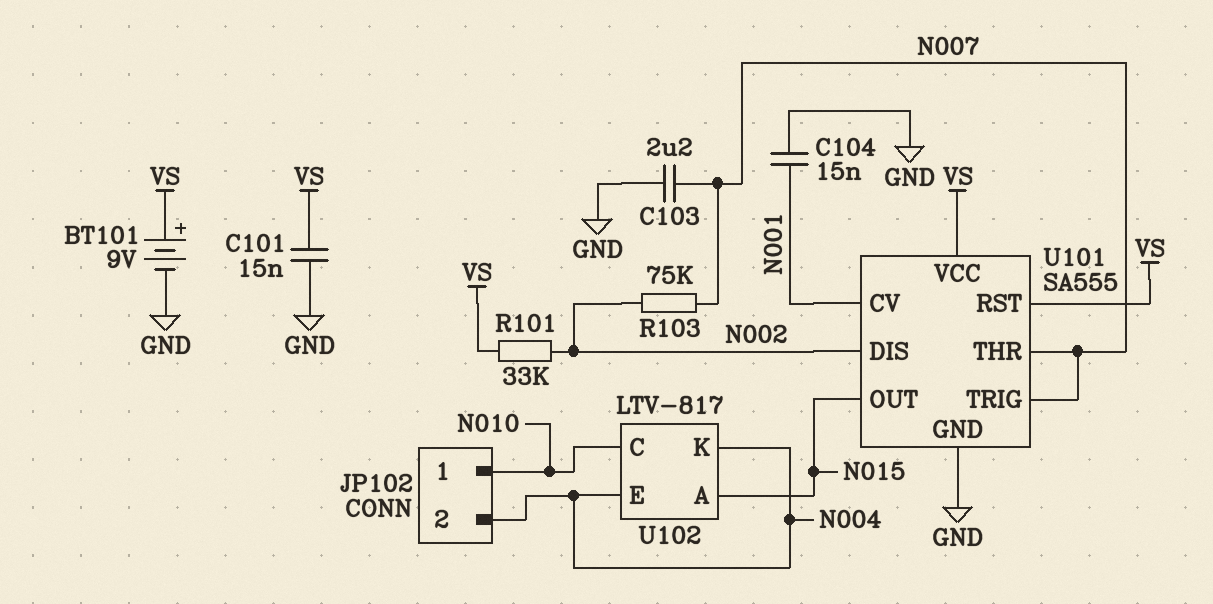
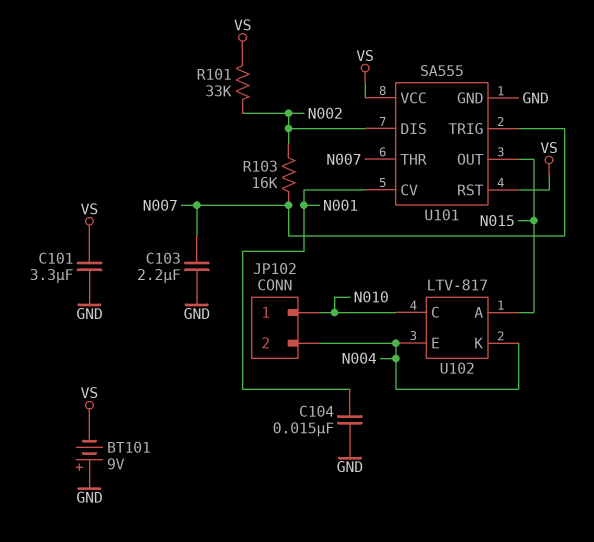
BT101: 9V (plus VS, minus GND) -> 9V (plus GND, minus VS)
C101: 15nF (GND, VS) -> 3.3uF (GND, VS)
R103: 75k (N002, N007) -> 16k (N002, N007)

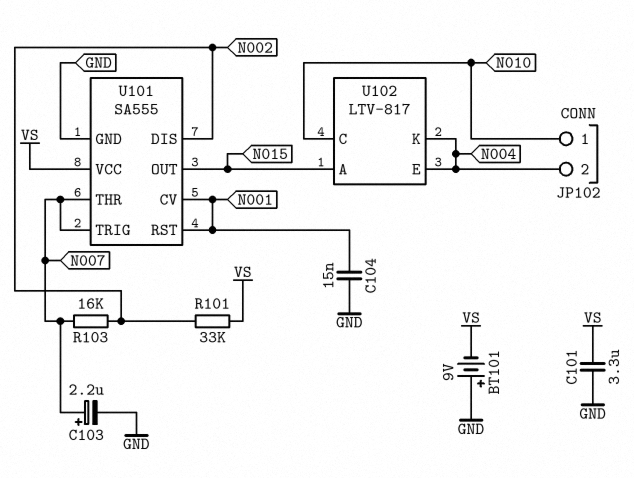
C103: 2.2uF (GND, N007) -> 2.2uF (plus N007, minus GND)
U101 pin RST: VS -> N001

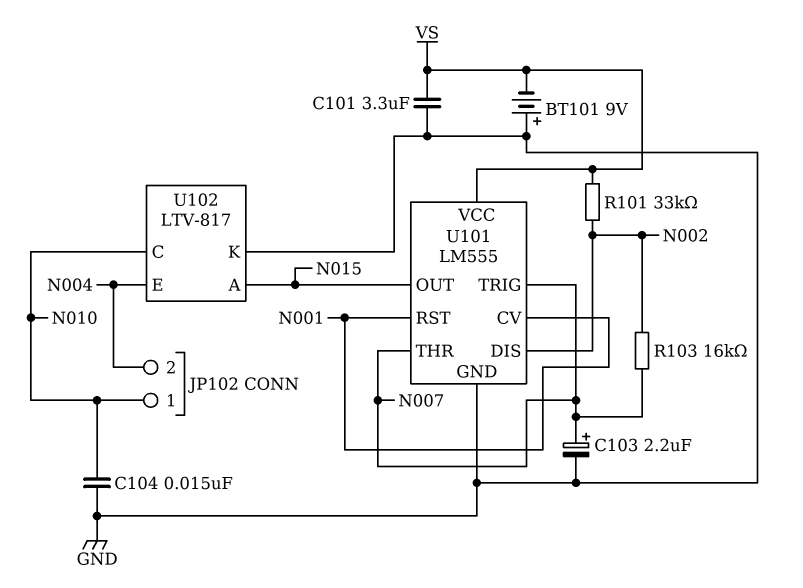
C104: 15nF (GND, N001) -> 15nF (GND, N010)
U101: SA555 -> LM555
U102 pin K: N004 -> GND

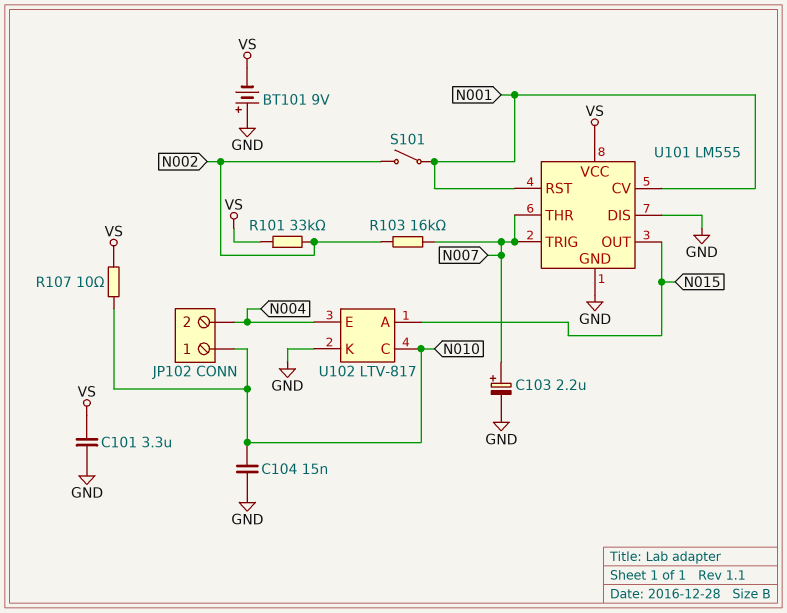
R107: none -> 10 (N010, VS)
S101: none -> switch (N001, N002)
U101 pin DIS: N002 -> GND

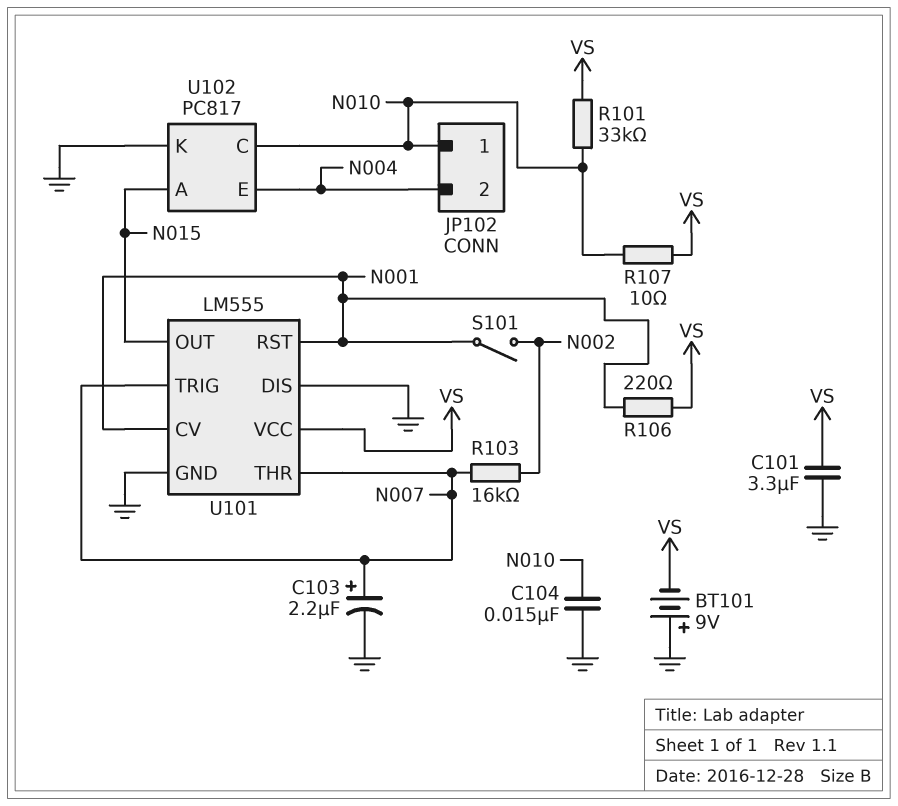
R101: 33k (N002, VS) -> 33k (N010, VS)
R106: none -> 220 (N001, VS)
U102: LTV-817 -> PC817

